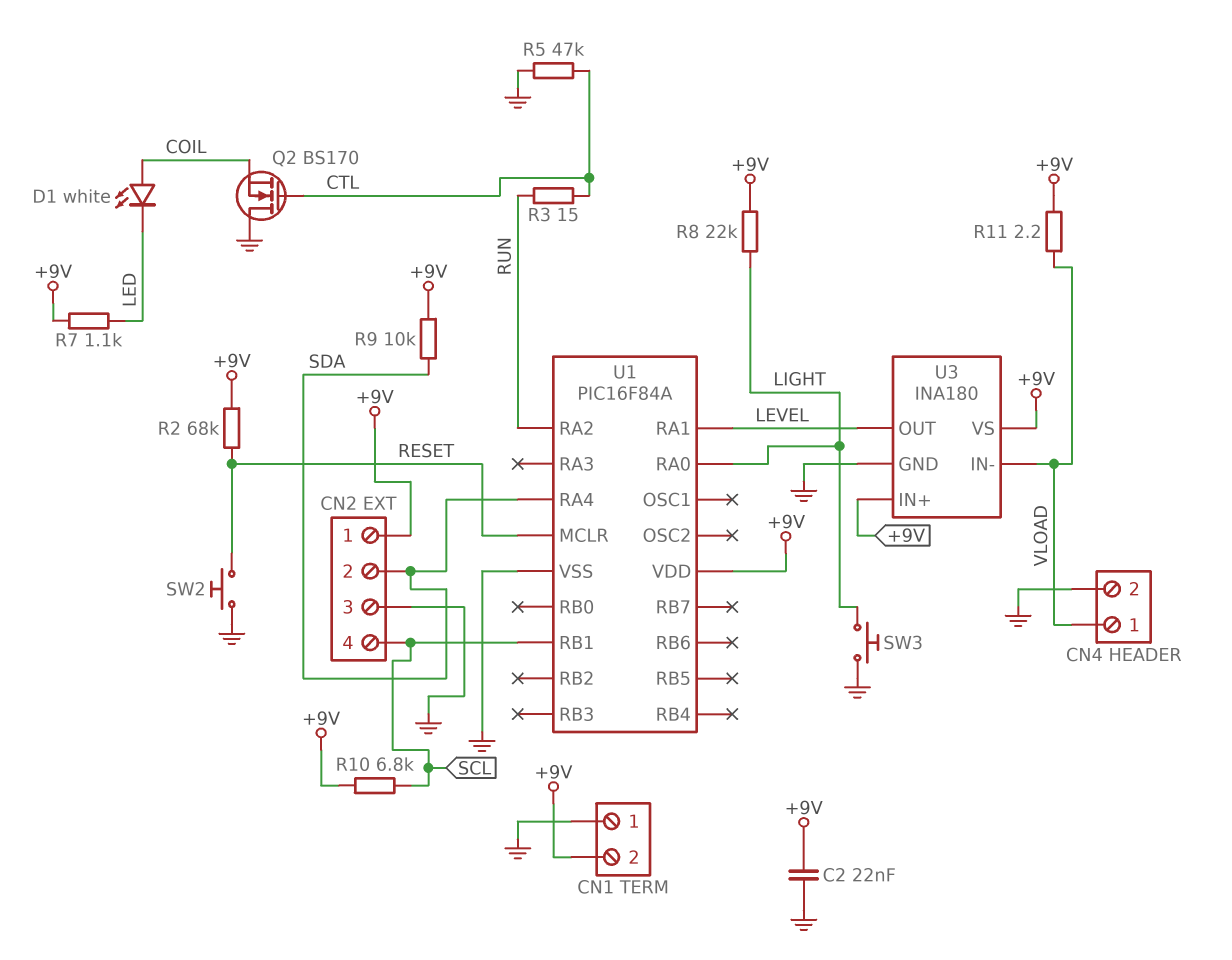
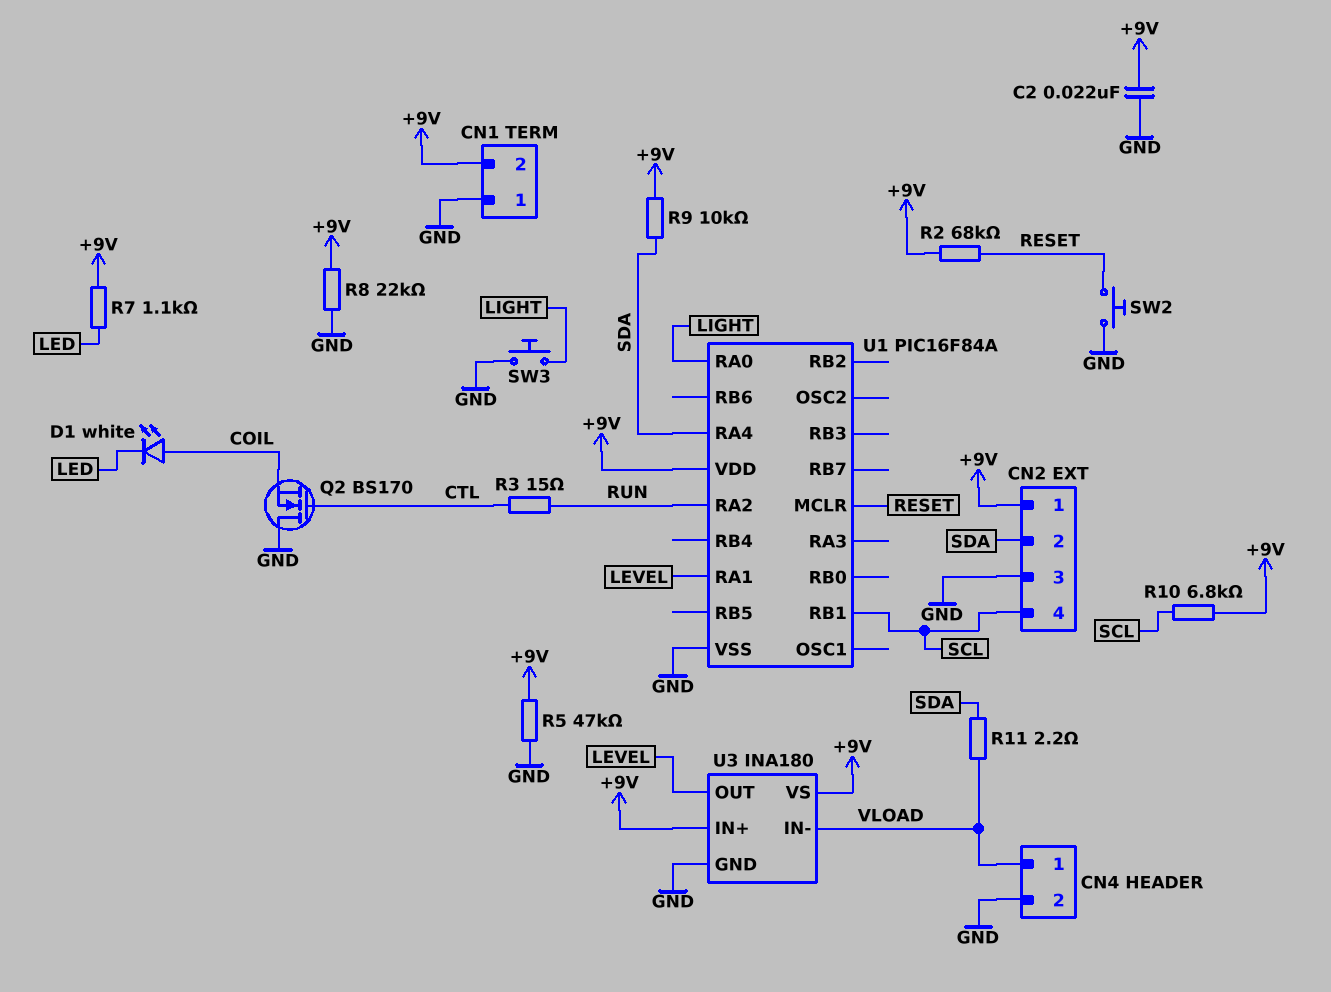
R5: 47k (CTL, GND) -> 47k (+9V, GND)
R8: 22k (+9V, LIGHT) -> 22k (+9V, GND)
R11: 2.2 (+9V, VLOAD) -> 2.2 (SDA, VLOAD)

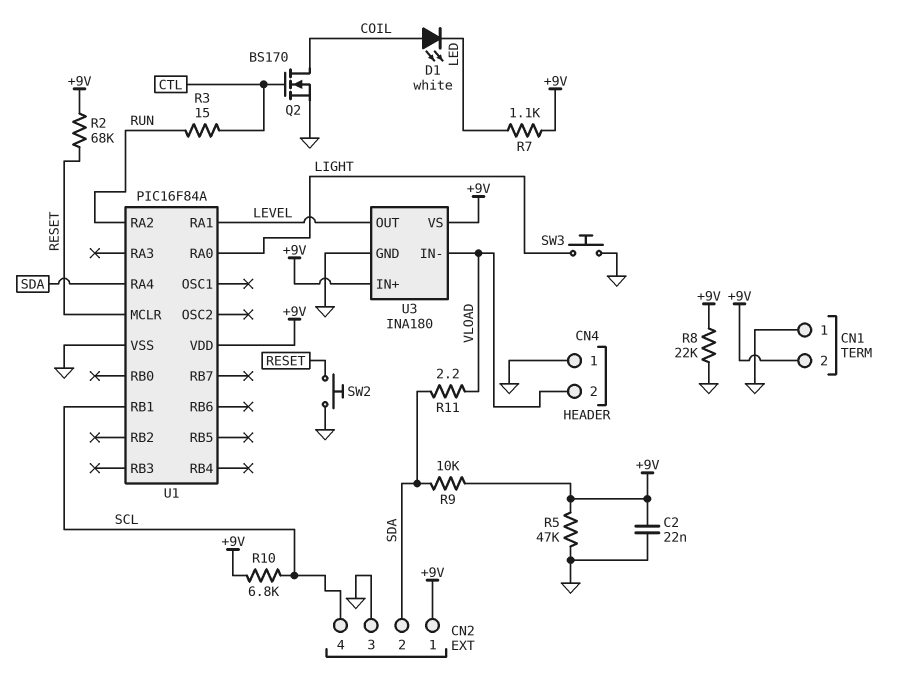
CN4 pin 1: VLOAD -> GND
CN4 pin 2: GND -> VLOAD
Q2: NMOS BS170 (G CTL, D GND, S COIL) -> NMOS BS170 (G CTL, D COIL, S GND)

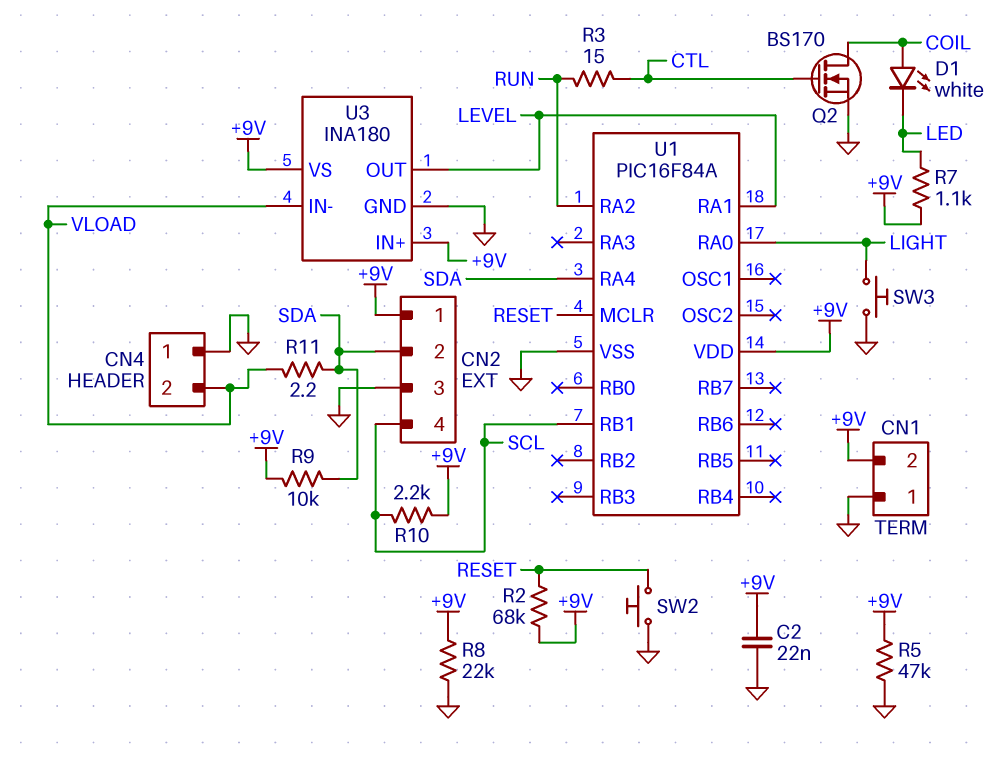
R10: 6.8k (+9V, SCL) -> 2.2k (+9V, SCL)

